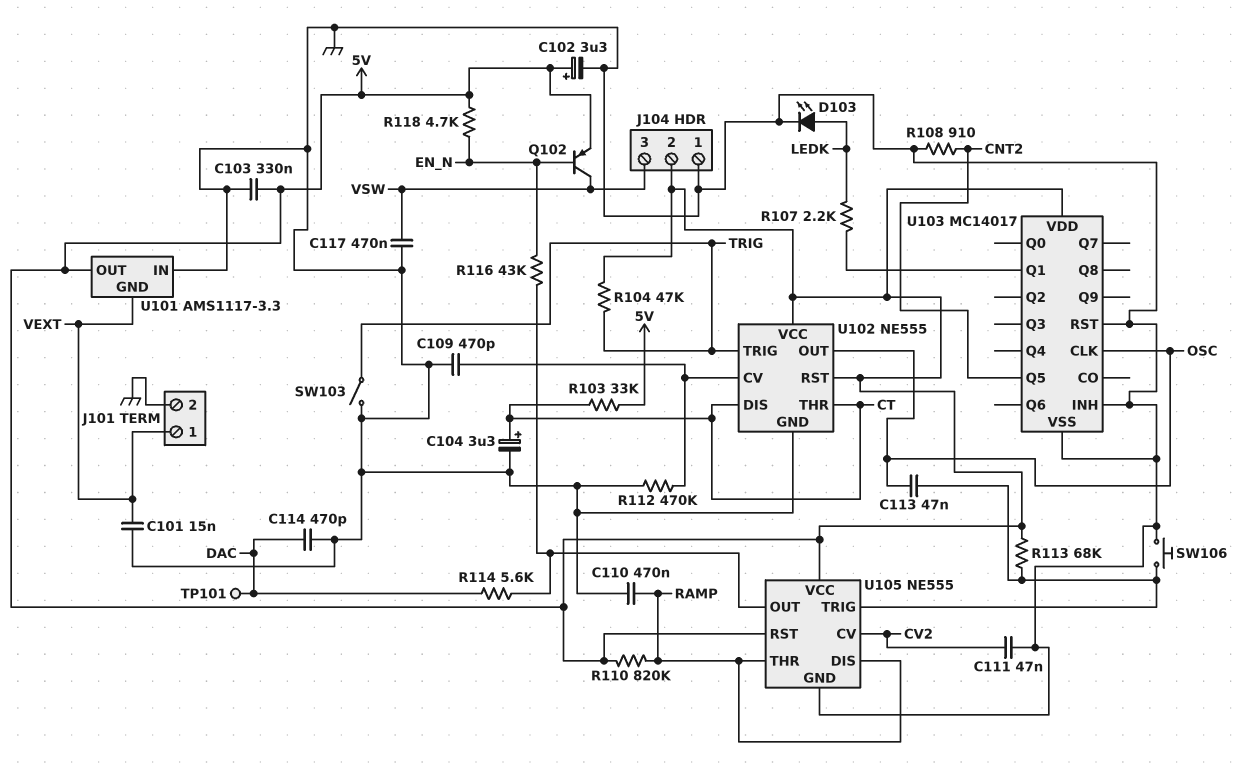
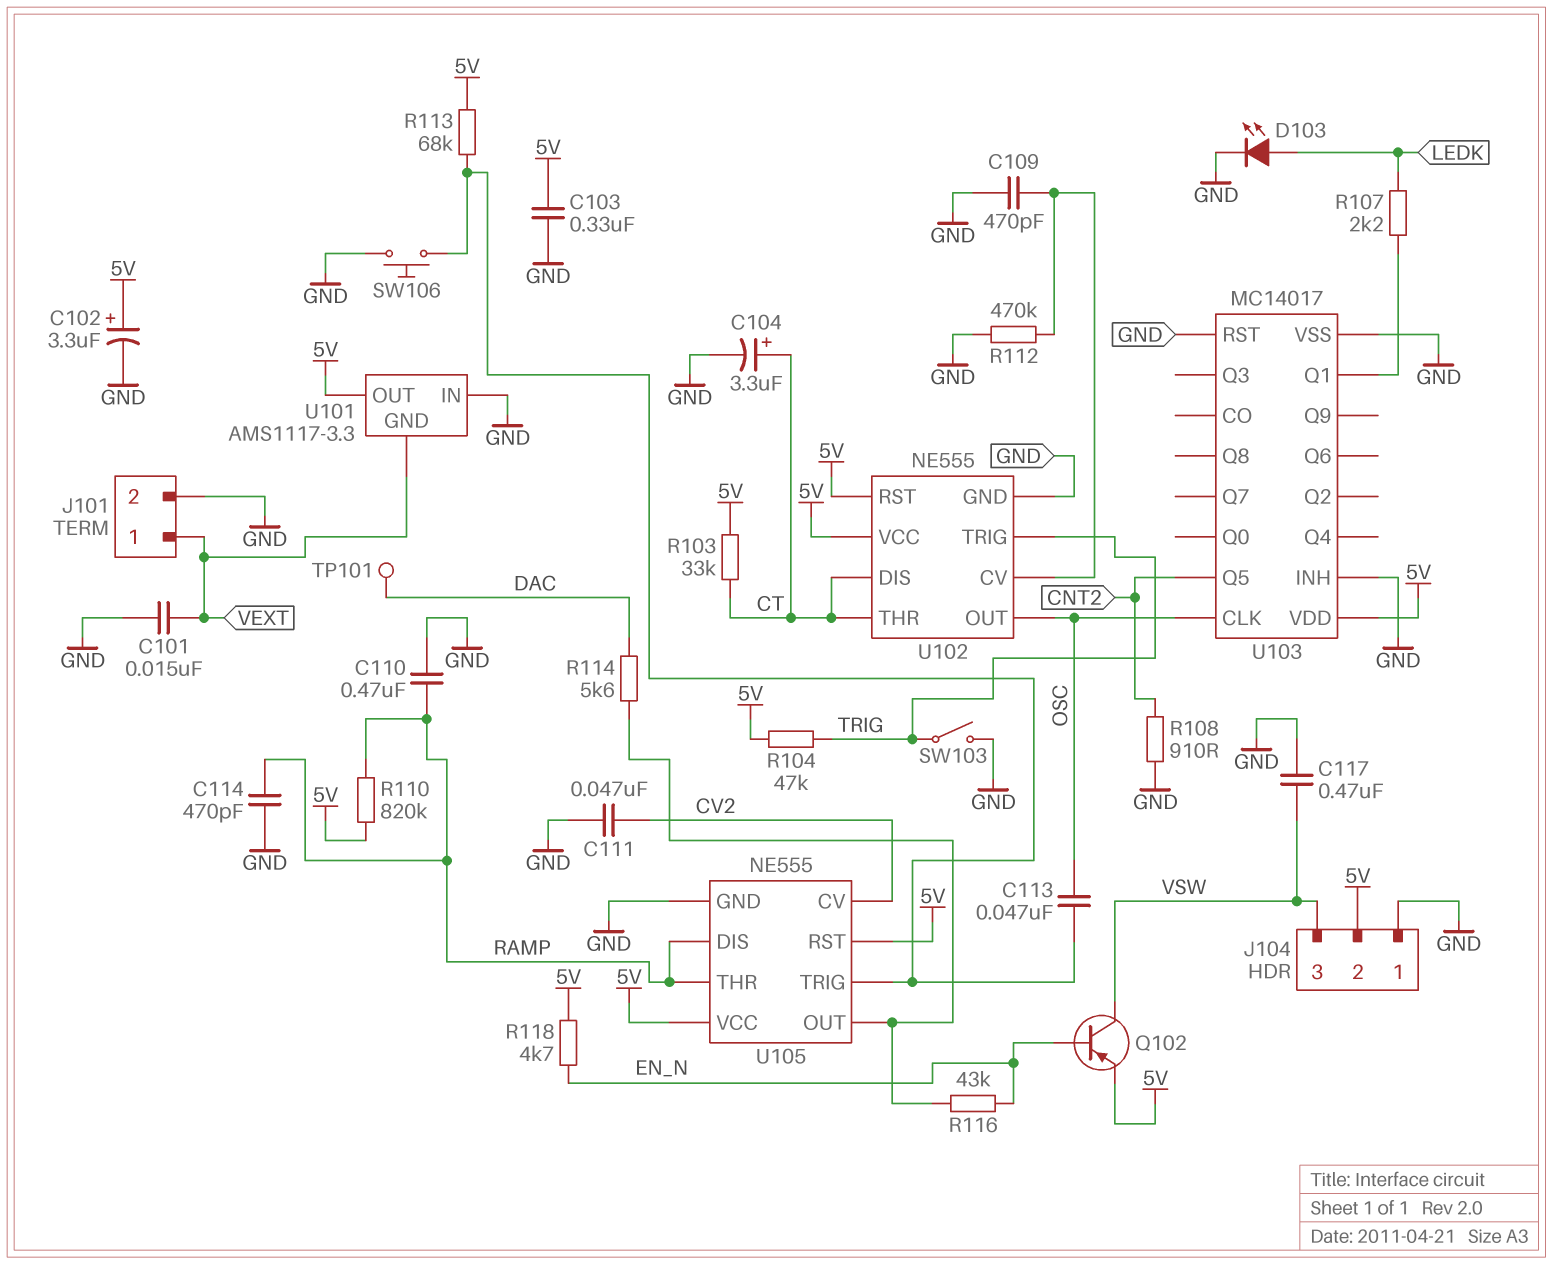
C114: 470pF (DAC, GND) -> 470pF (GND, RAMP)

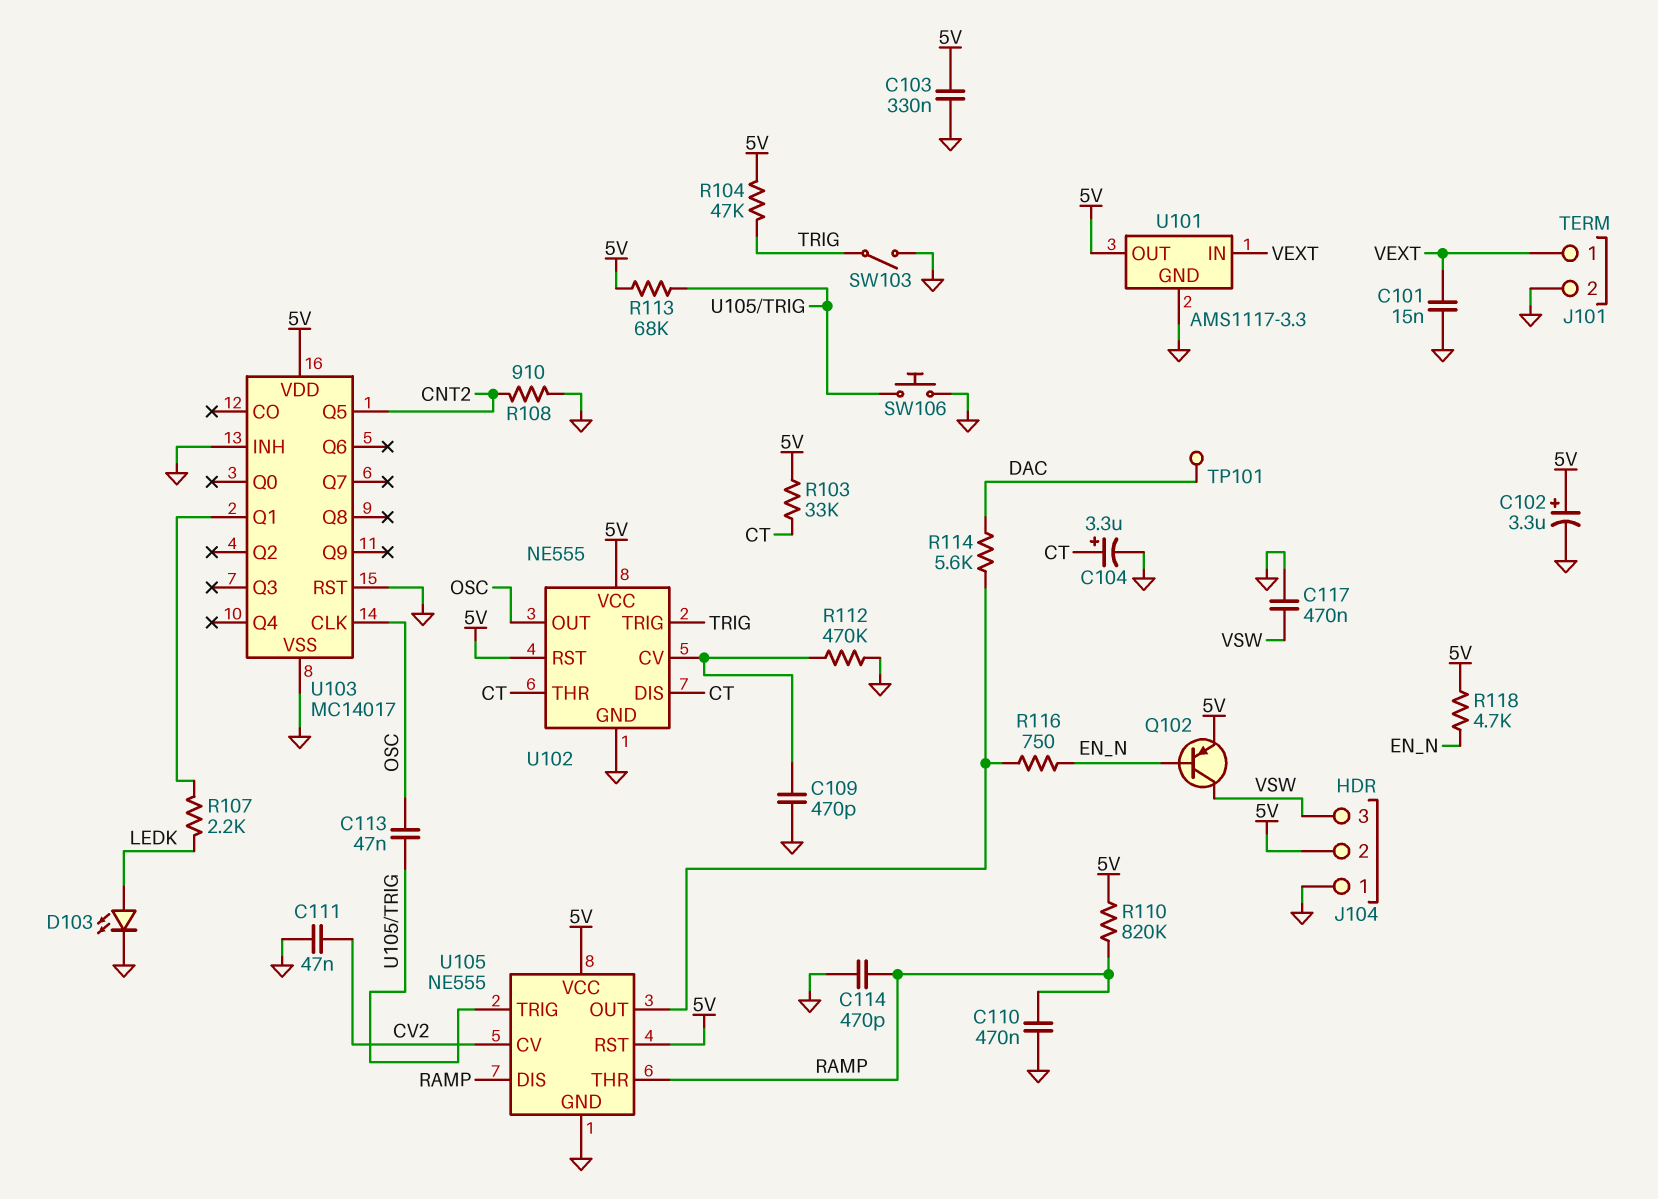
R116: 43k (EN_N, U105/OUT) -> 750 (EN_N, U105/OUT)
U101 pin GND: VEXT -> GND
U101 pin IN: GND -> VEXT

